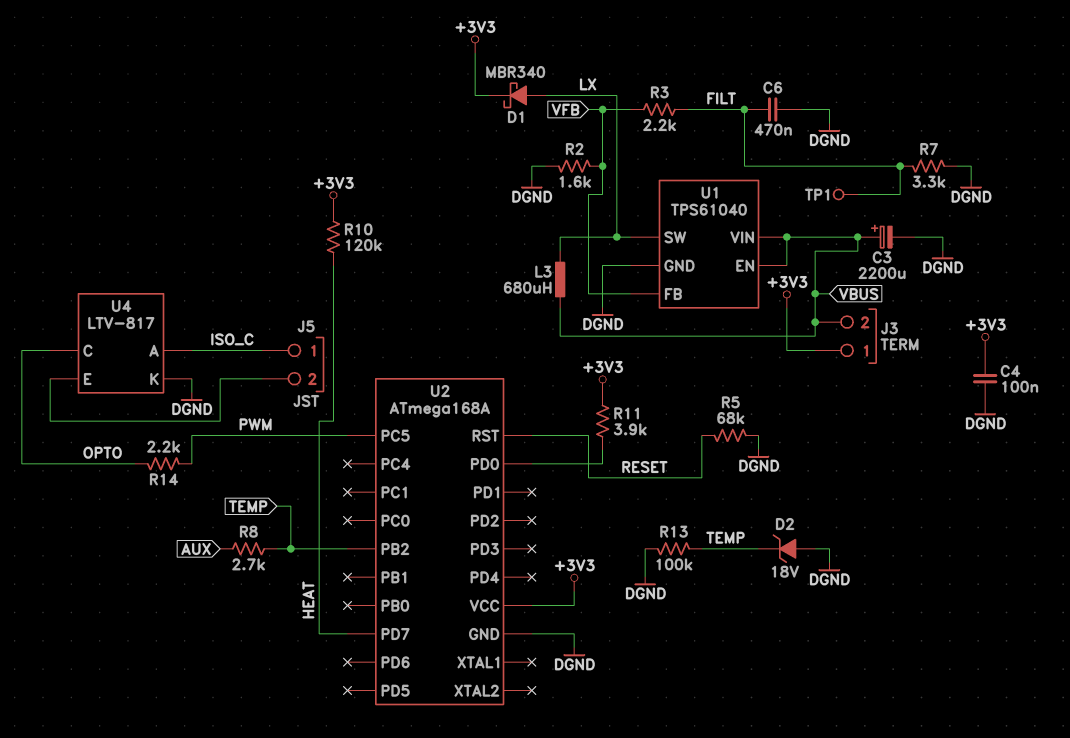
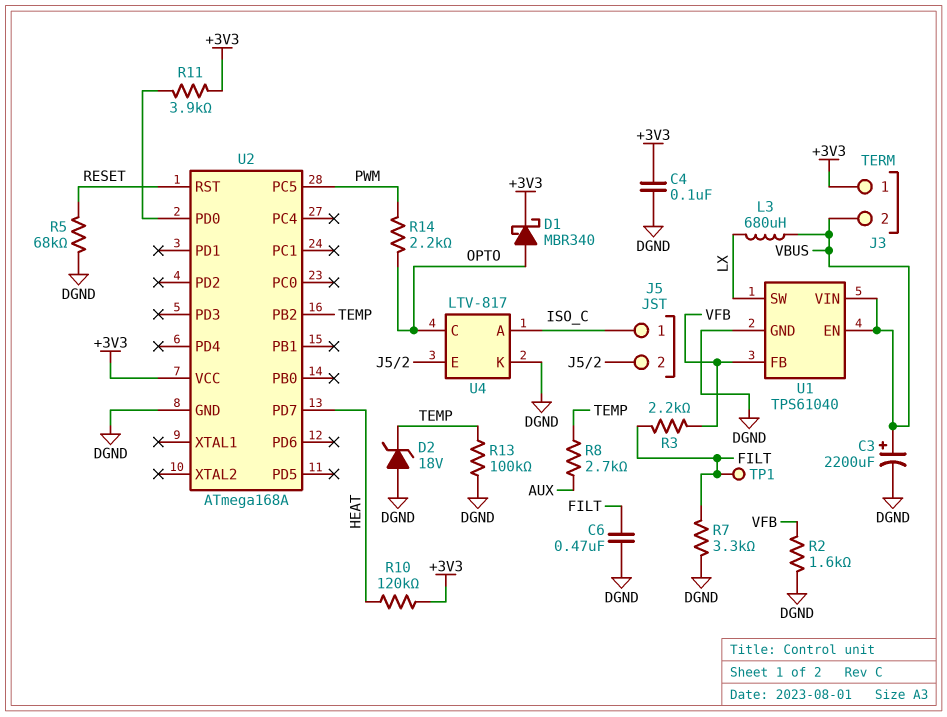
D1: schottky MBR340 (A LX, K +3V3) -> schottky MBR340 (A OPTO, K +3V3)

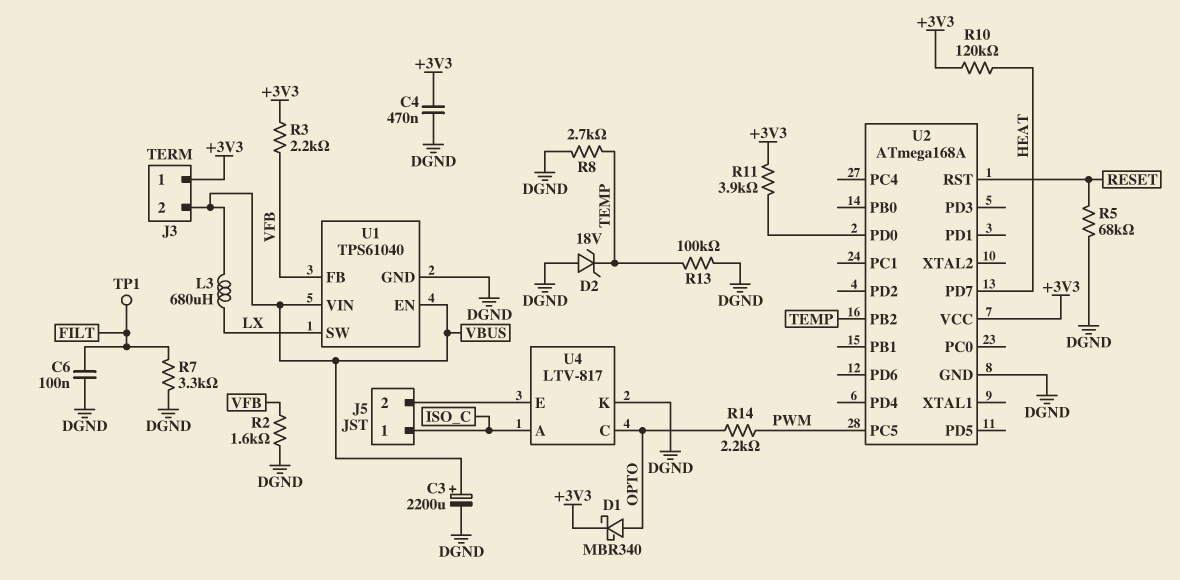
C4: 100nF (+3V3, DGND) -> 470nF (+3V3, DGND)
C6: 470nF (DGND, FILT) -> 100nF (DGND, FILT)
R3: 2.2k (FILT, VFB) -> 2.2k (+3V3, VFB)
R8: 2.7k (AUX, TEMP) -> 2.7k (DGND, TEMP)

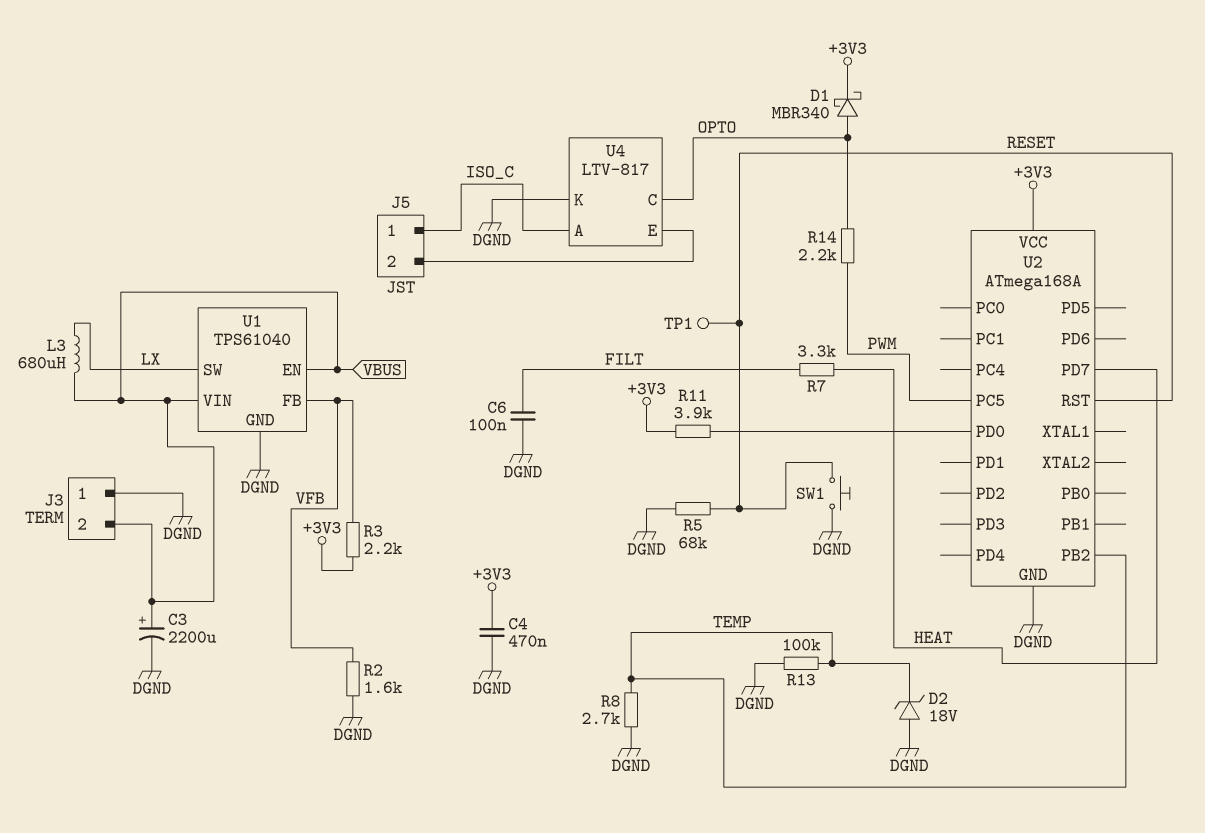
J3 pin 1: +3V3 -> DGND
R7: 3.3k (DGND, FILT) -> 3.3k (FILT, HEAT)
R10: 120k (+3V3, HEAT) -> none
SW1: none -> button (DGND, RESET)
TP1: test point (FILT) -> test point (RESET)

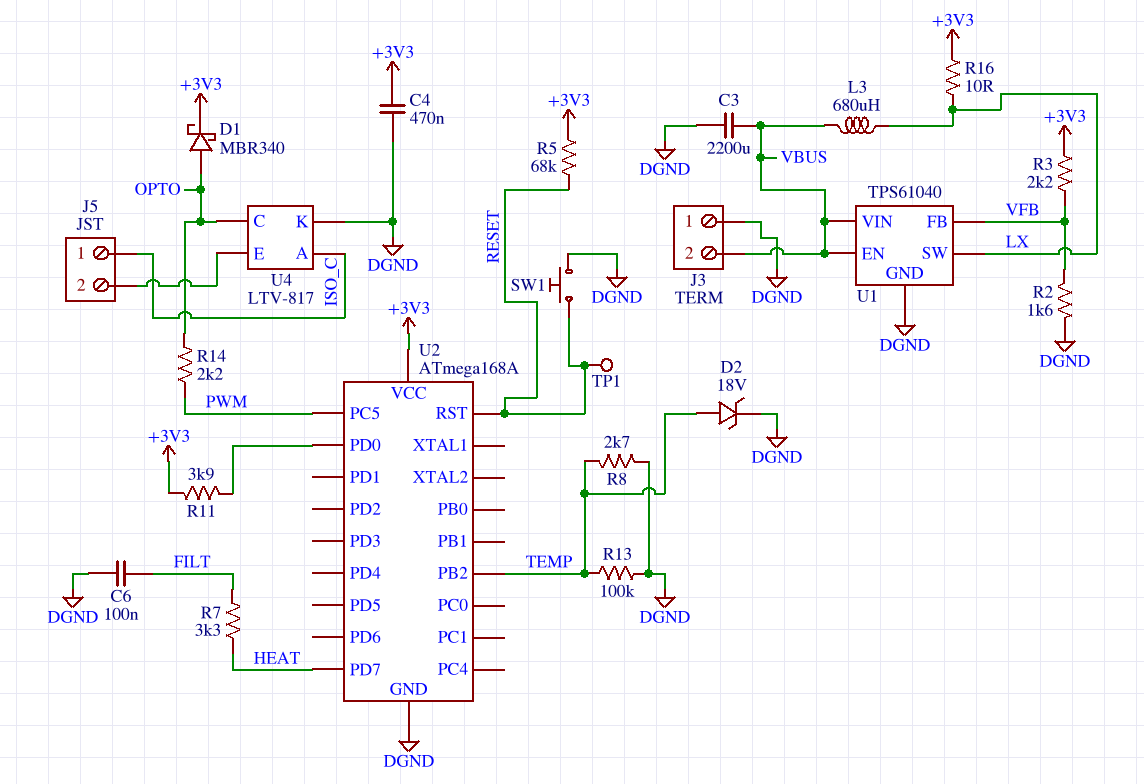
C3: 2200uF (plus VBUS, minus DGND) -> 2200uF (DGND, VBUS)
D2: zener 18V (A DGND, K TEMP) -> zener 18V (A TEMP, K DGND)
R5: 68k (DGND, RESET) -> 68k (+3V3, RESET)
R16: none -> 10 (+3V3, LX)

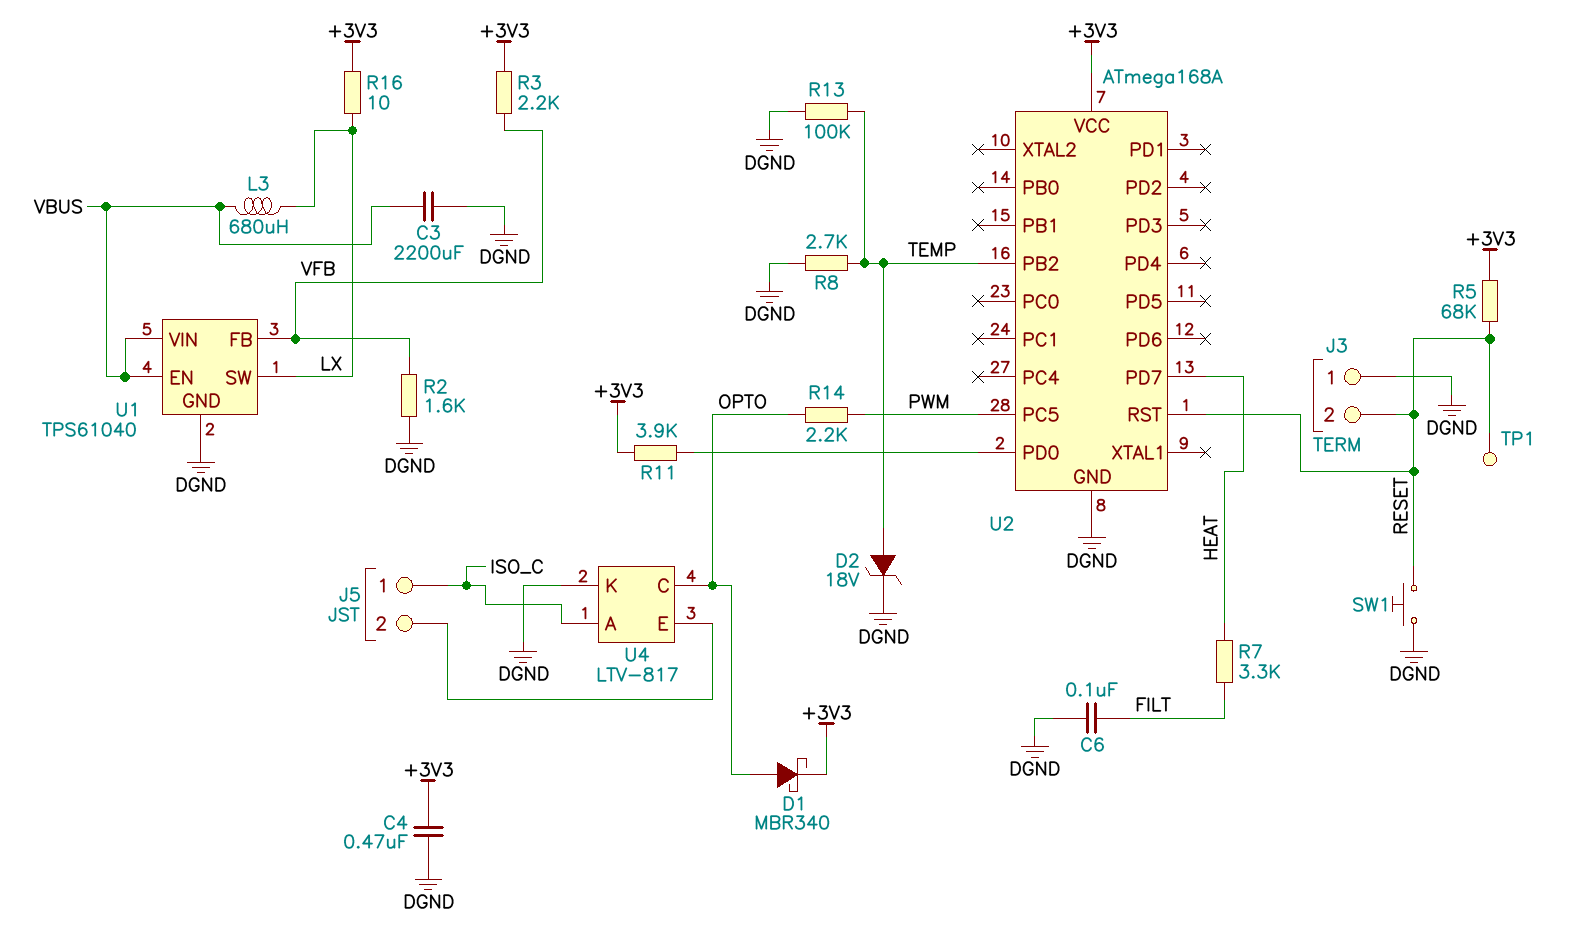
J3 pin 2: VBUS -> RESET

